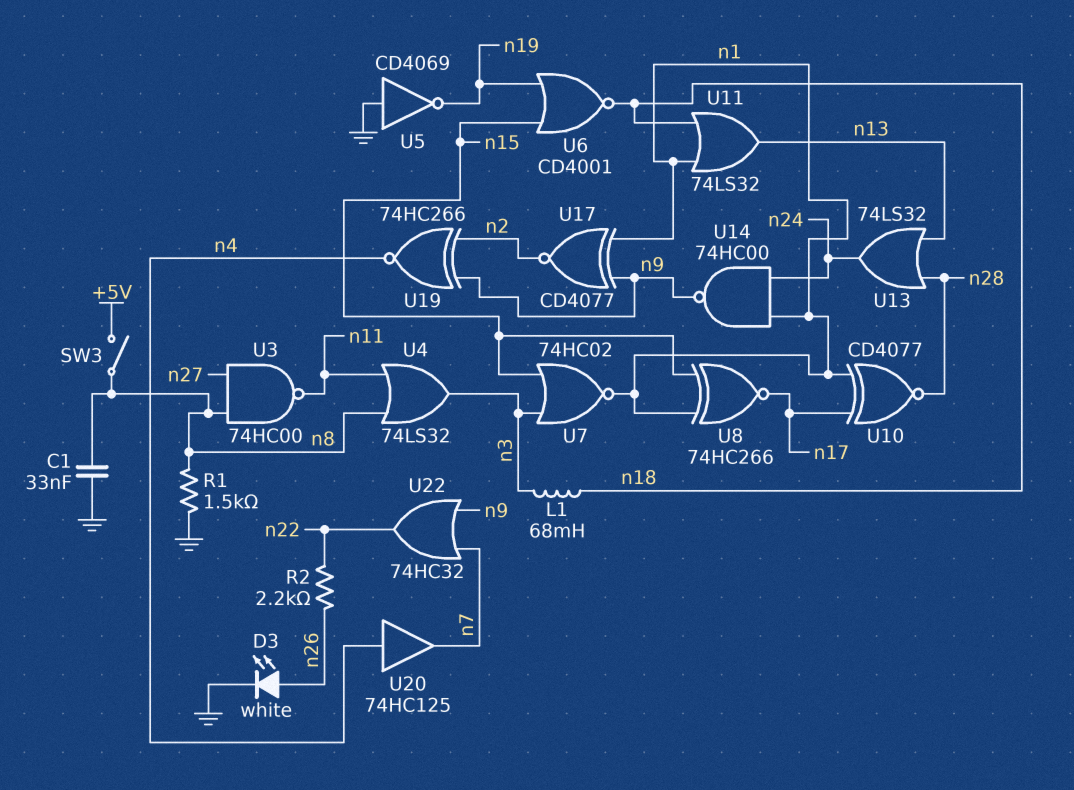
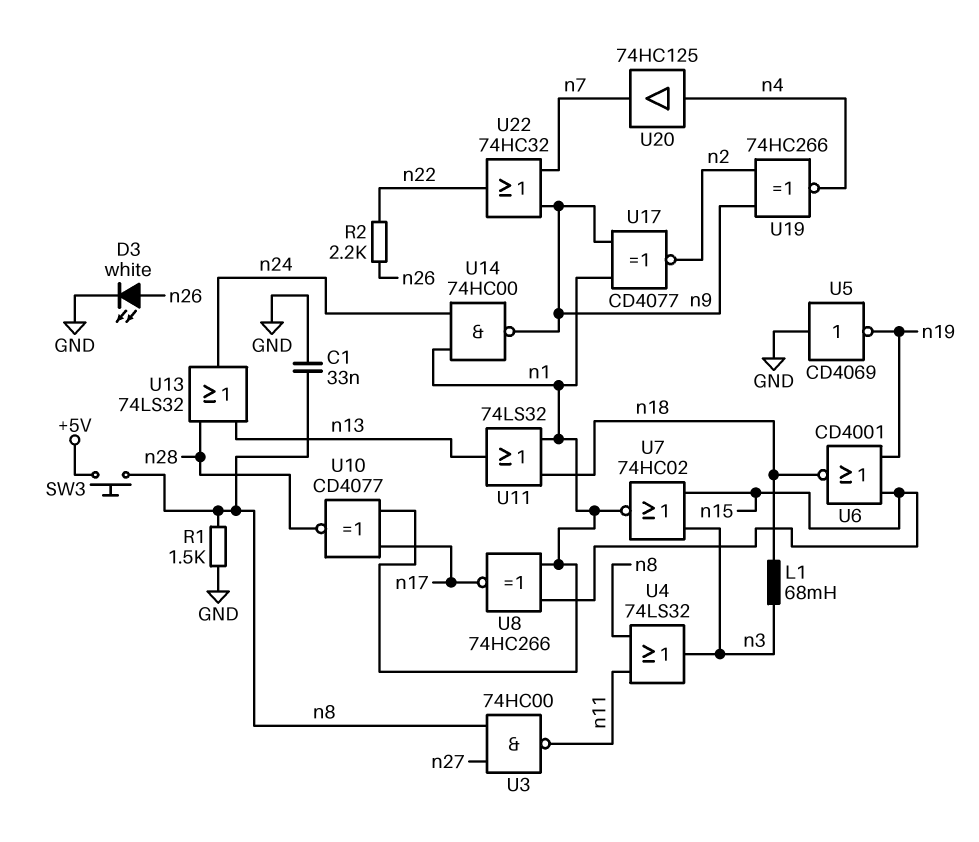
SW3: switch (+5V, n8) -> button (+5V, n8)

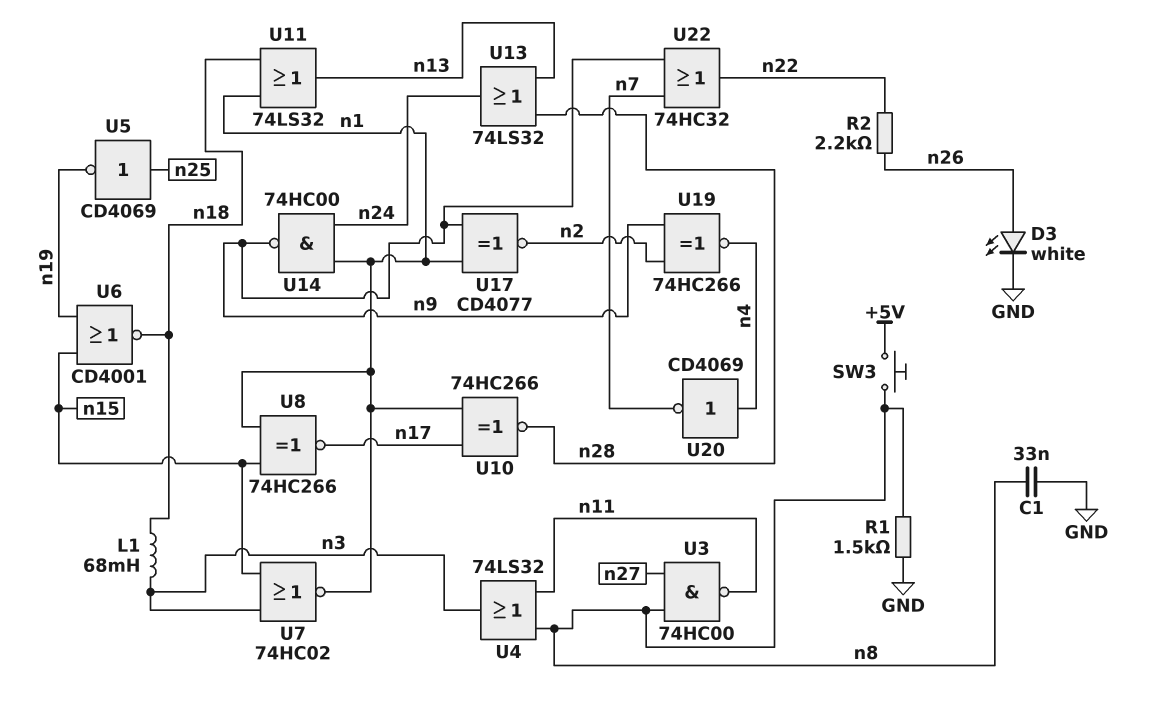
U5: NOT CD4069 (in GND, out n19) -> NOT CD4069 (in n25, out n19)
U10: XNOR CD4077 (in n1, in n17, out n28) -> XNOR 74HC266 (in n1, in n17, out n28)
U20: buffer 74HC125 (in n4, out n7) -> NOT CD4069 (in n4, out n7)

